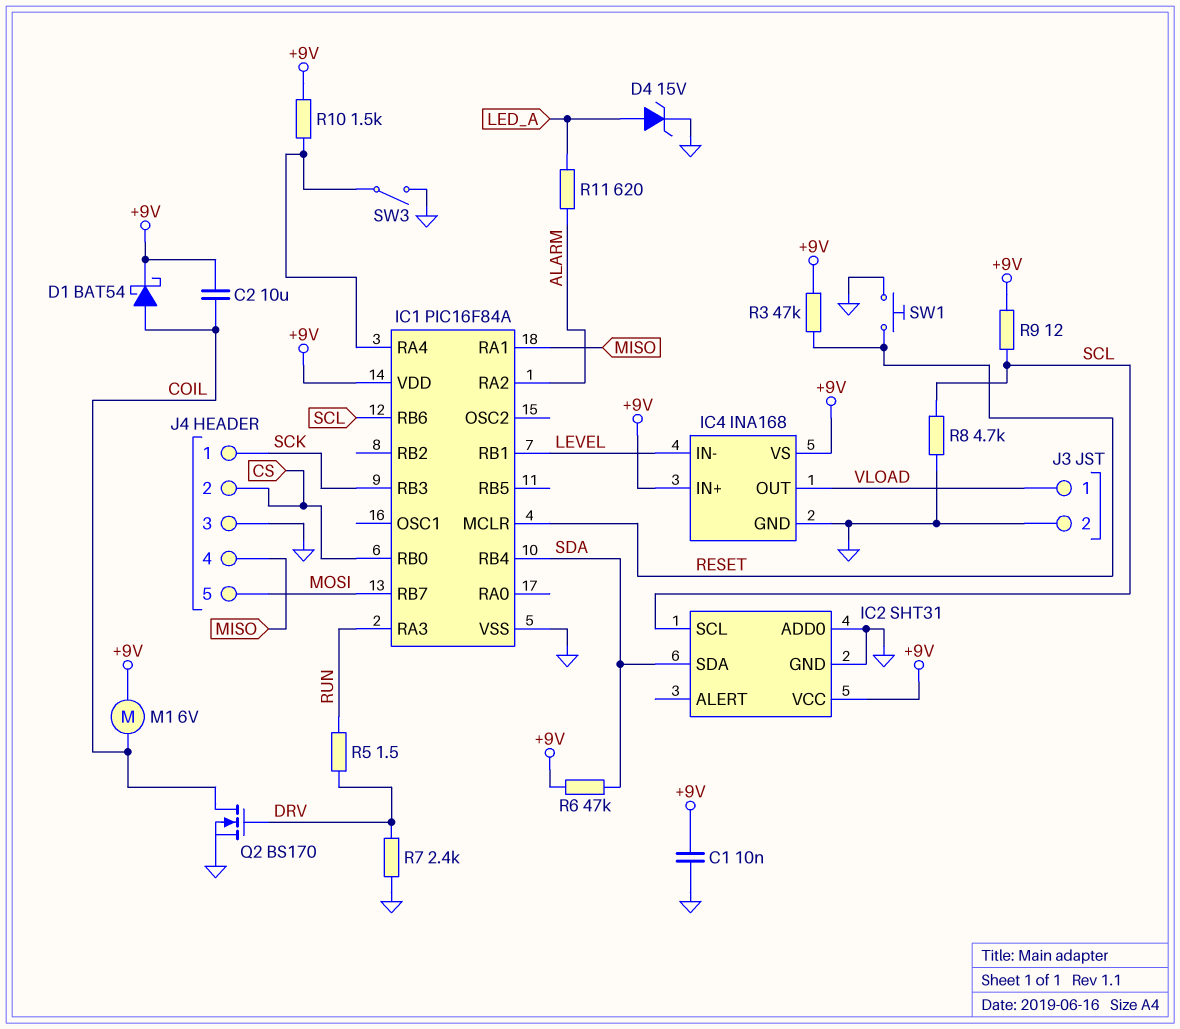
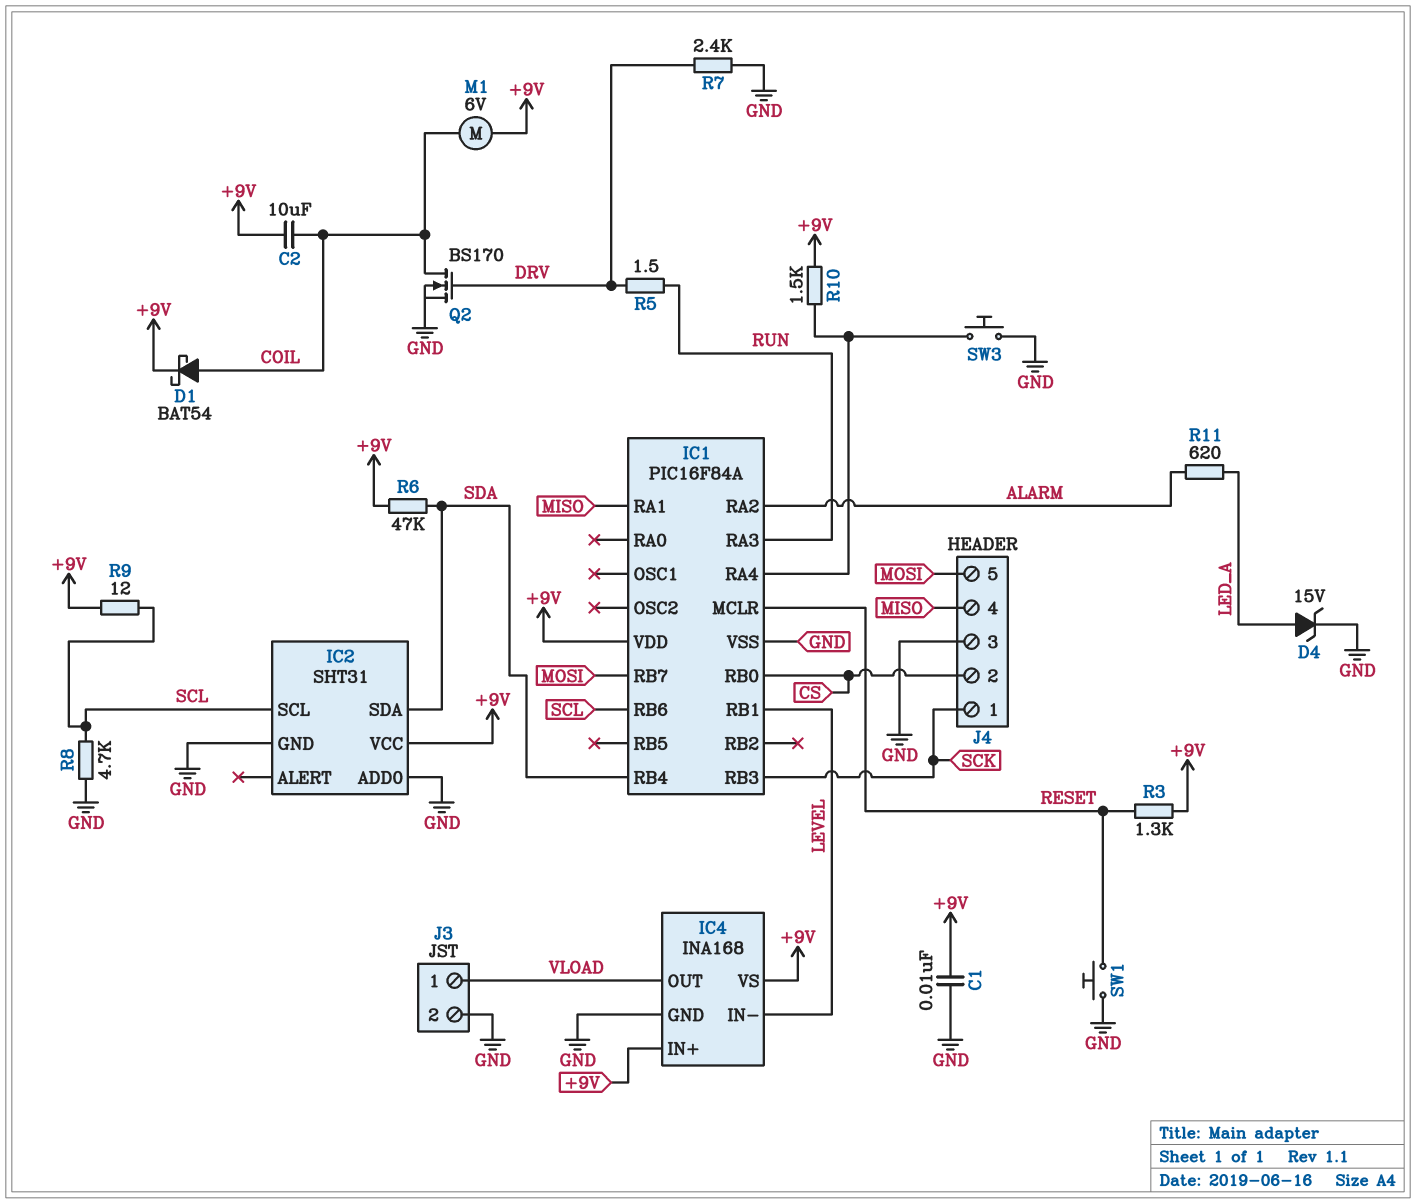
R3: 47k (+9V, RESET) -> 1.3k (+9V, RESET)
SW3: switch (GND, IC1/RA4) -> button (GND, IC1/RA4)

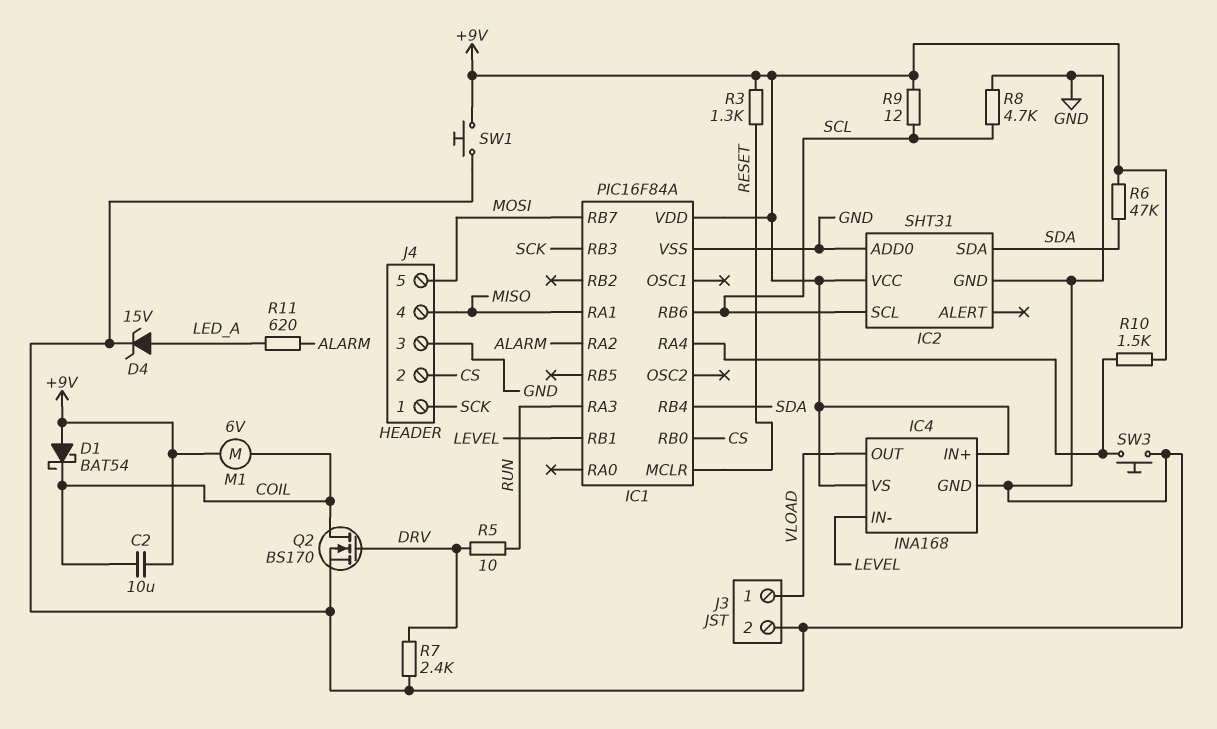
C1: 10nF (+9V, GND) -> none
D1: schottky BAT54 (A COIL, K +9V) -> schottky BAT54 (A +9V, K COIL)
R5: 1.5 (DRV, RUN) -> 10 (DRV, RUN)
SW1: button (GND, RESET) -> button (+9V, GND)

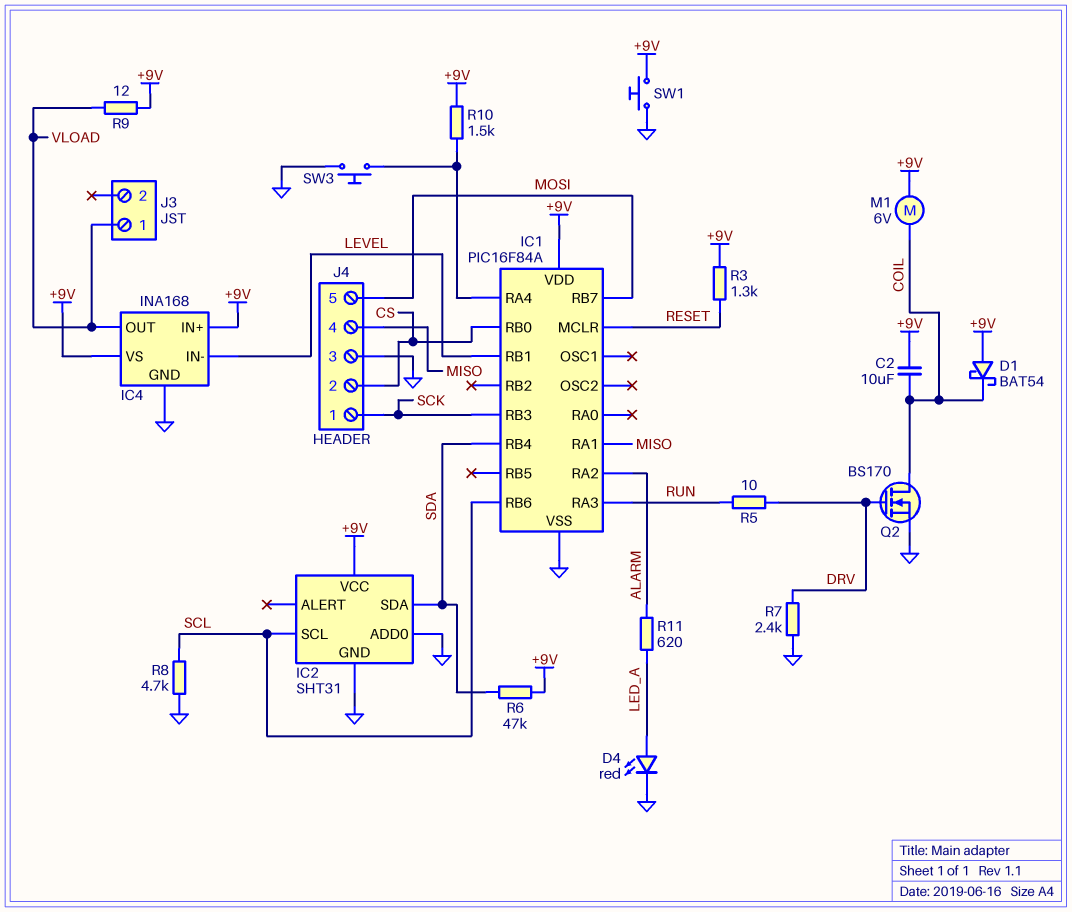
D4: zener 15V (A LED_A, K GND) -> LED red (A LED_A, K GND)
J3 pin 2: GND -> none
R9: 12 (+9V, SCL) -> 12 (+9V, VLOAD)

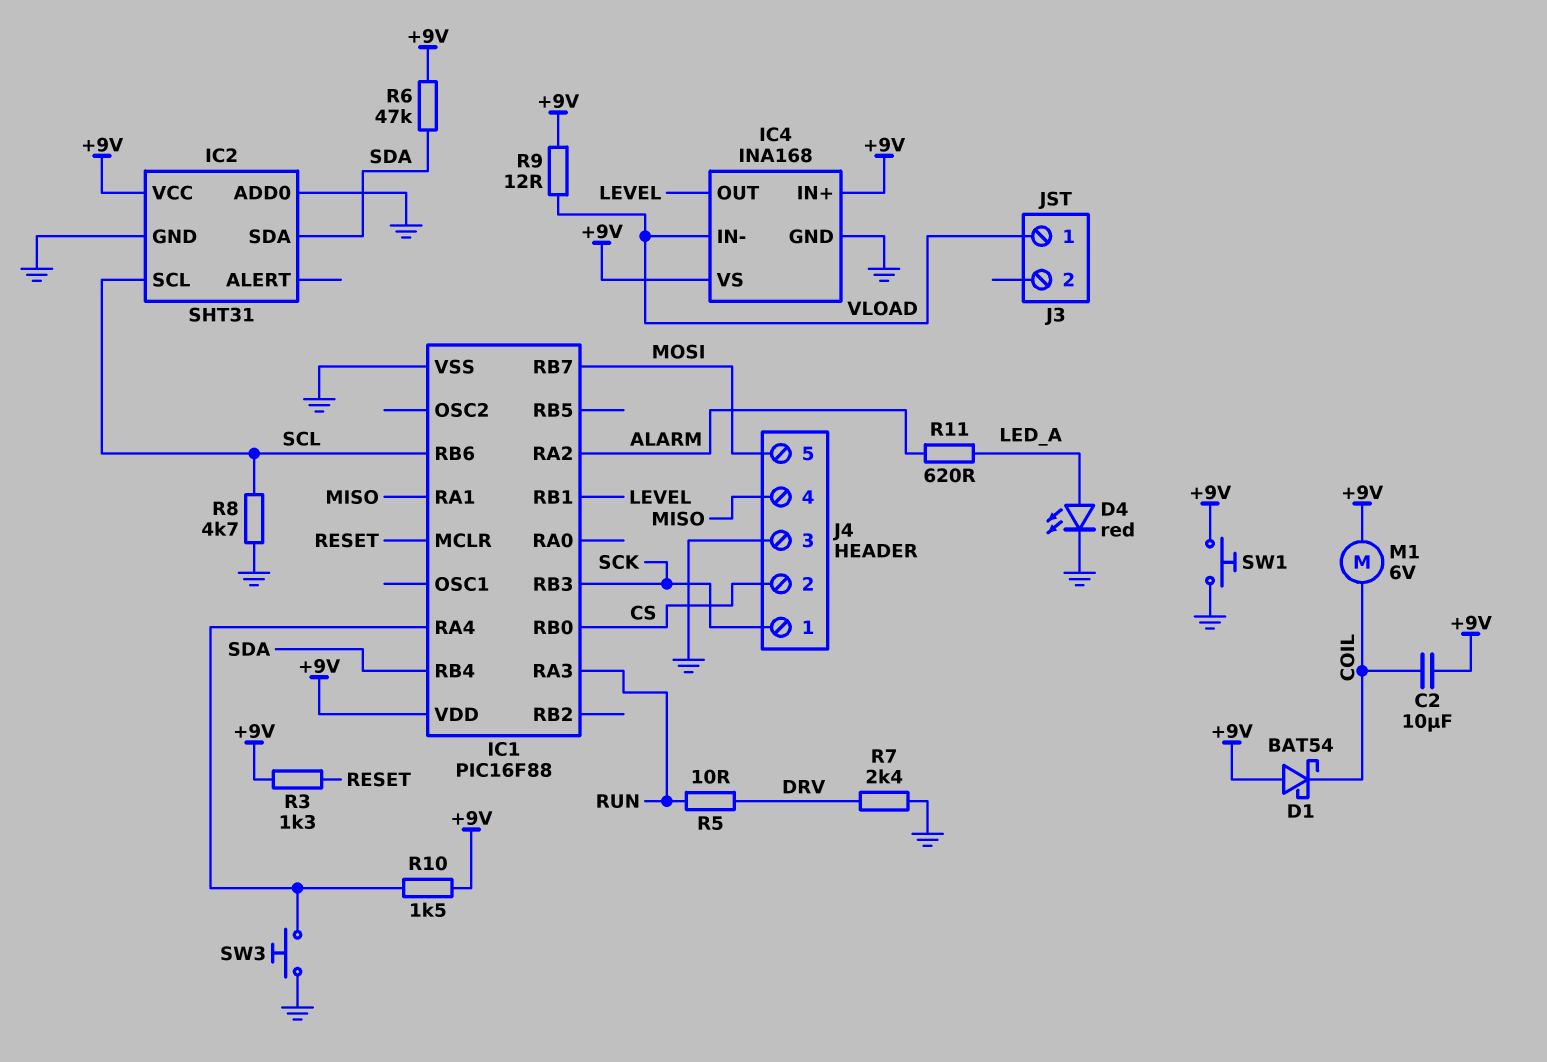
IC1: PIC16F84A -> PIC16F88
IC4 pin IN-: LEVEL -> VLOAD
IC4 pin OUT: VLOAD -> LEVEL
Q2: NMOS BS170 (G DRV, D COIL, S GND) -> none

